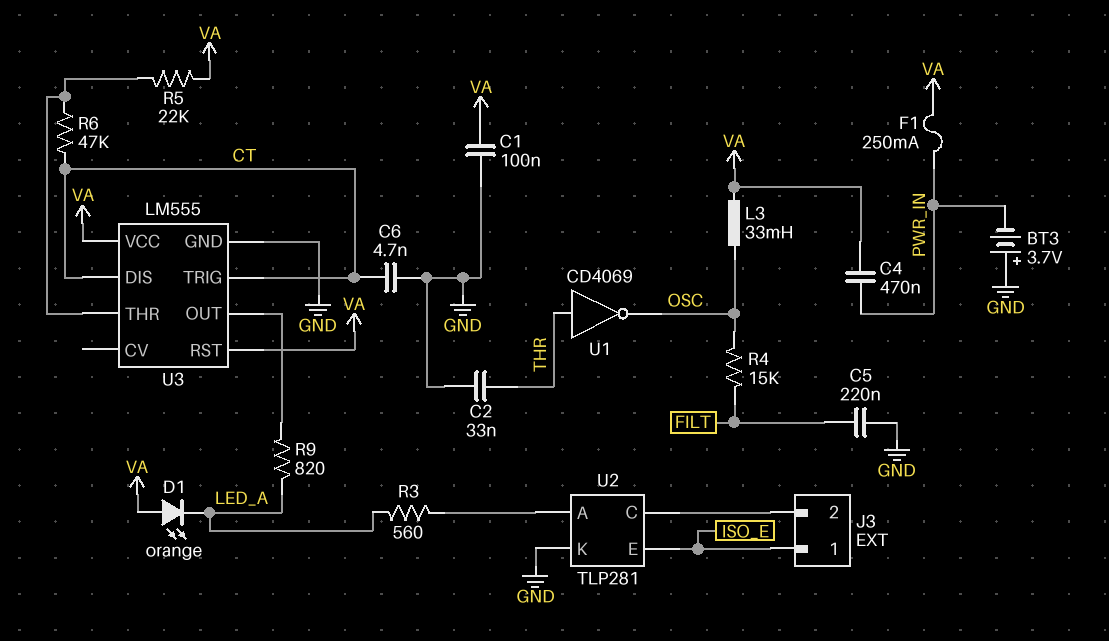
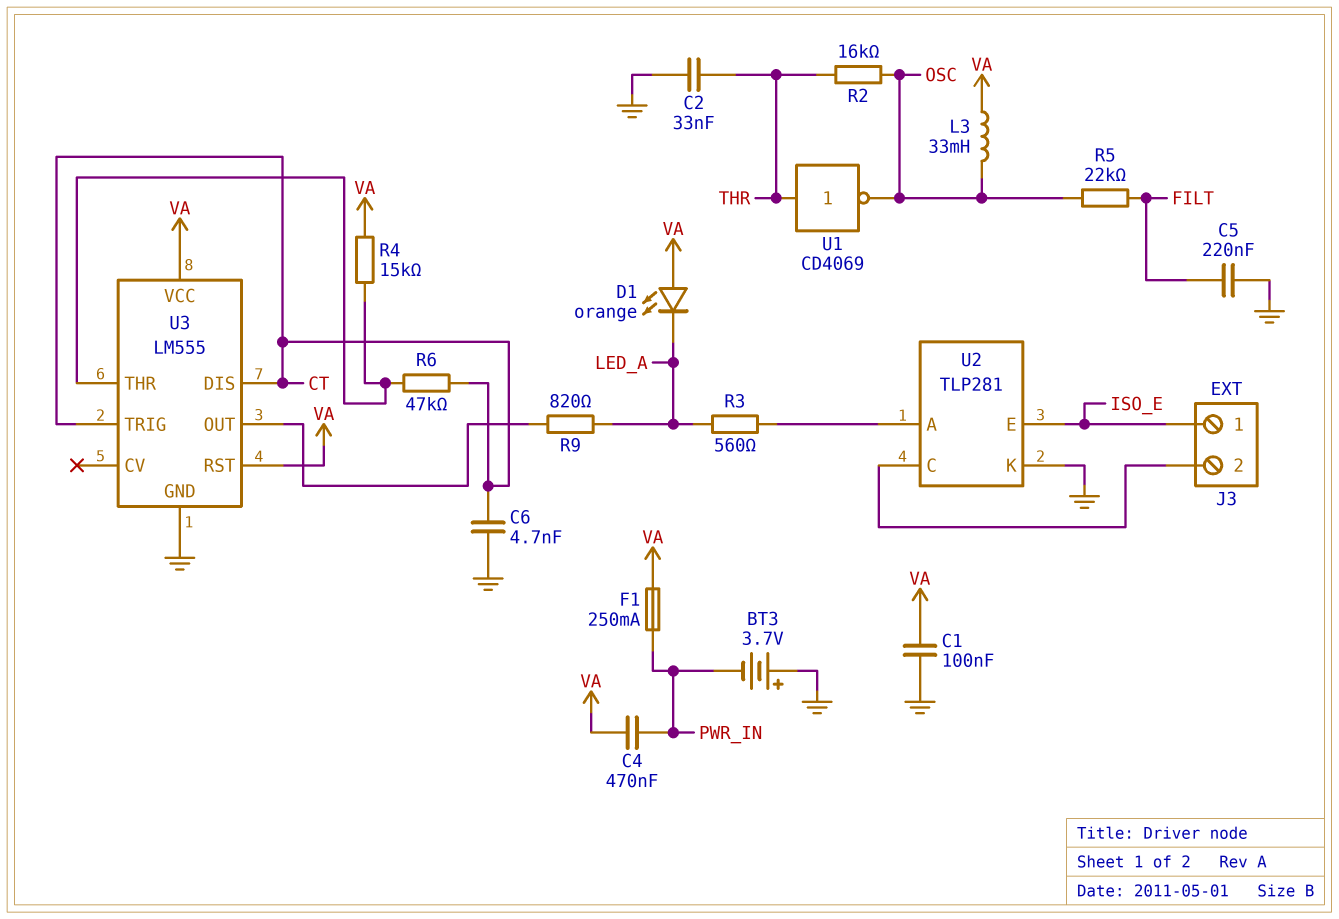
R2: none -> 16k (OSC, THR)
R4: 15k (FILT, OSC) -> 15k (U3/THR, VA)
R5: 22k (U3/THR, VA) -> 22k (FILT, OSC)

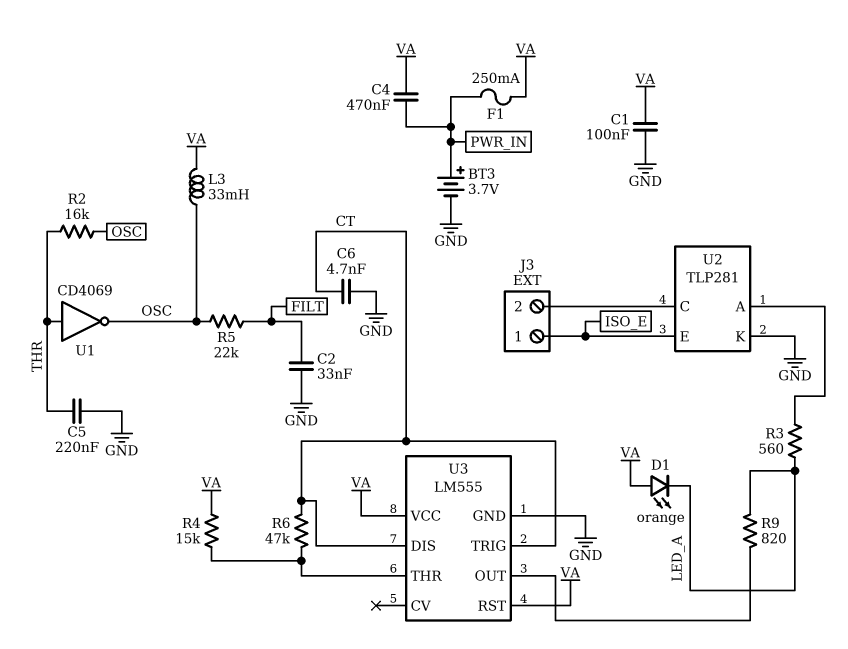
BT3: 3.7V (plus GND, minus PWR_IN) -> 3.7V (plus PWR_IN, minus GND)
C2: 33nF (GND, THR) -> 33nF (FILT, GND)
C5: 220nF (FILT, GND) -> 220nF (GND, THR)

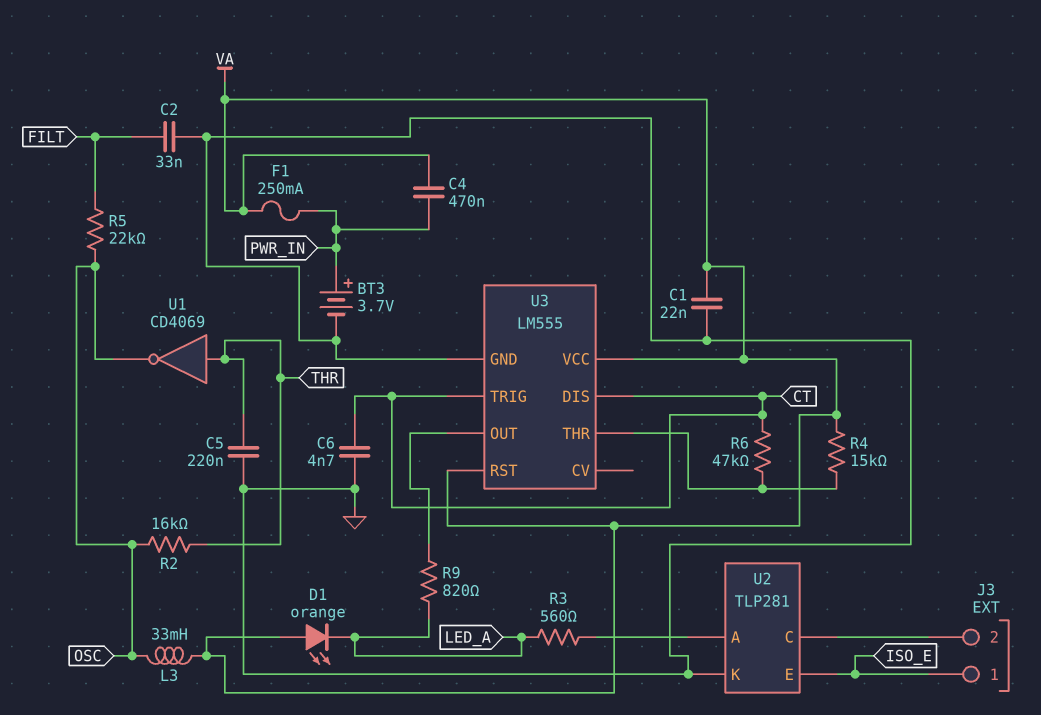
C1: 100nF (GND, VA) -> 22nF (GND, VA)

